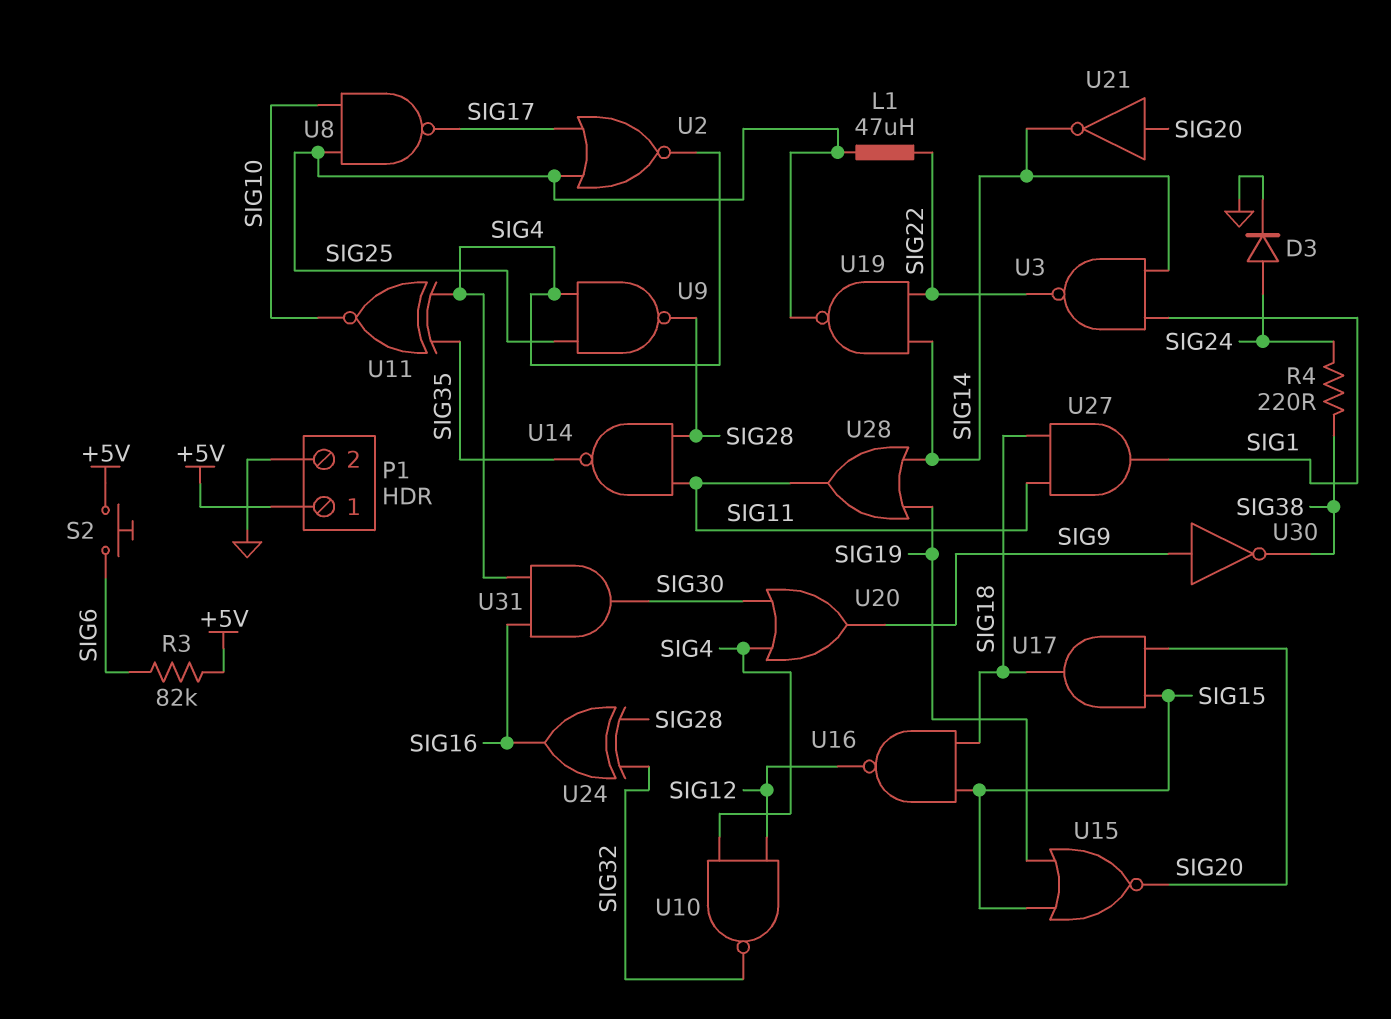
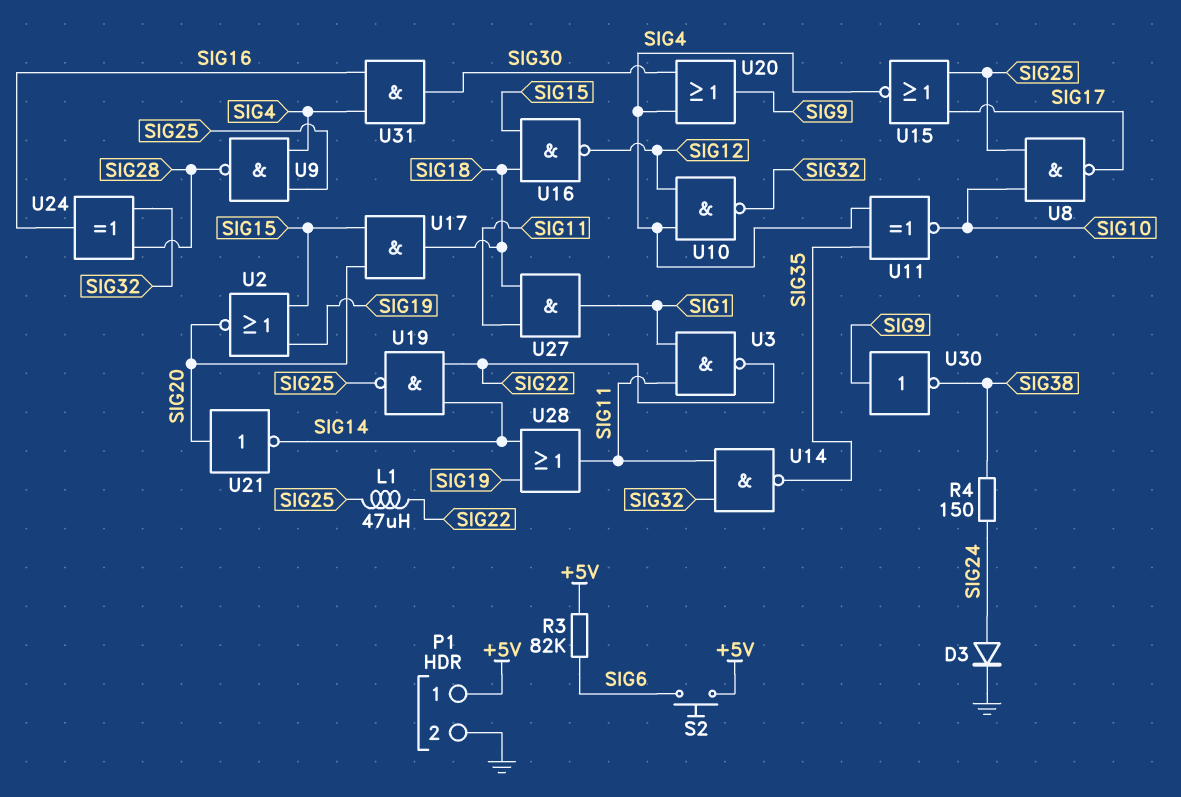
R4: 220 (SIG24, SIG38) -> 150 (SIG24, SIG38)
U2: NOR (in SIG17, in SIG25, out SIG4) -> NOR (in SIG15, in SIG19, out SIG20)
U3: NAND (in SIG1, in SIG14, out SIG22) -> NAND (in SIG1, in SIG11, out SIG22)
U14: NAND (in SIG11, in SIG28, out SIG35) -> NAND (in SIG11, in SIG32, out SIG35)
U15: NOR (in SIG15, in SIG19, out SIG20) -> NOR (in SIG17, in SIG25, out SIG4)

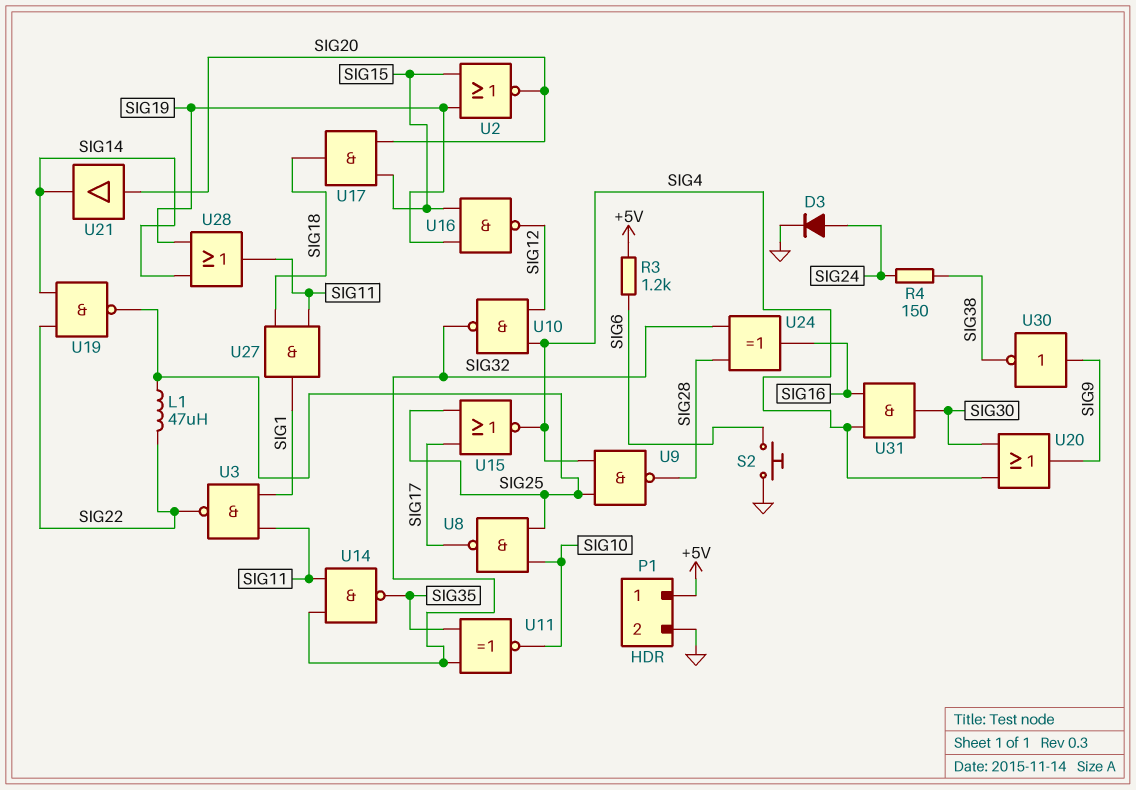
R3: 82k (+5V, SIG6) -> 1.2k (+5V, SIG6)
S2: button (+5V, SIG6) -> button (GND, SIG6)
U11: XNOR (in SIG4, in SIG35, out SIG10) -> XNOR (in SIG32, in SIG35, out SIG10)
U16: NAND (in SIG15, in SIG18, out SIG12) -> NAND (in SIG15, in SIG19, out SIG12)
U21: NOT (in SIG20, out SIG14) -> buffer (in SIG20, out SIG14)

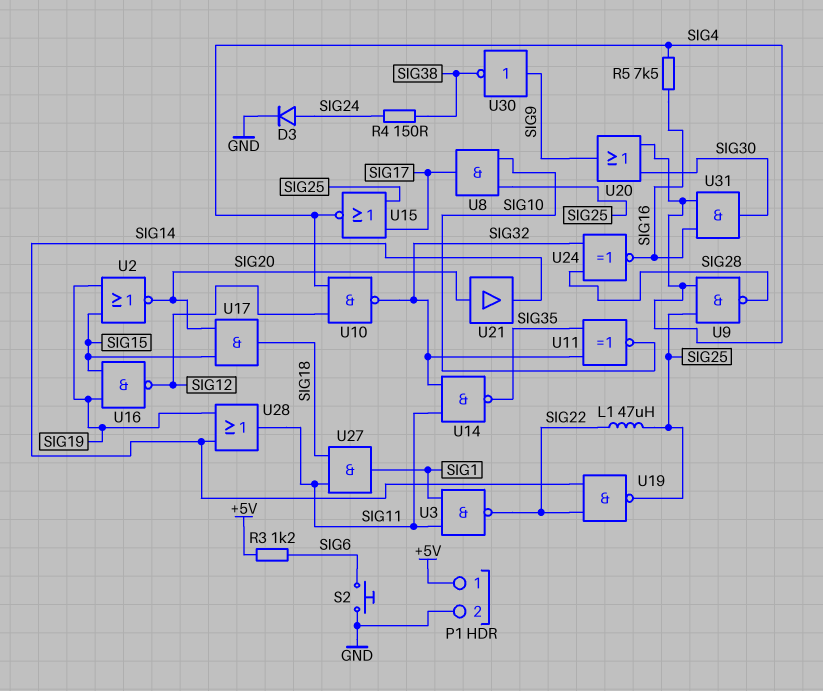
R5: none -> 7.5k (SIG4, SIG16)
U8: NAND (in SIG10, in SIG25, out SIG17) -> AND (in SIG10, in SIG25, out SIG17)
U24: XOR (in SIG28, in SIG32, out SIG16) -> XNOR (in SIG28, in SIG32, out SIG16)

